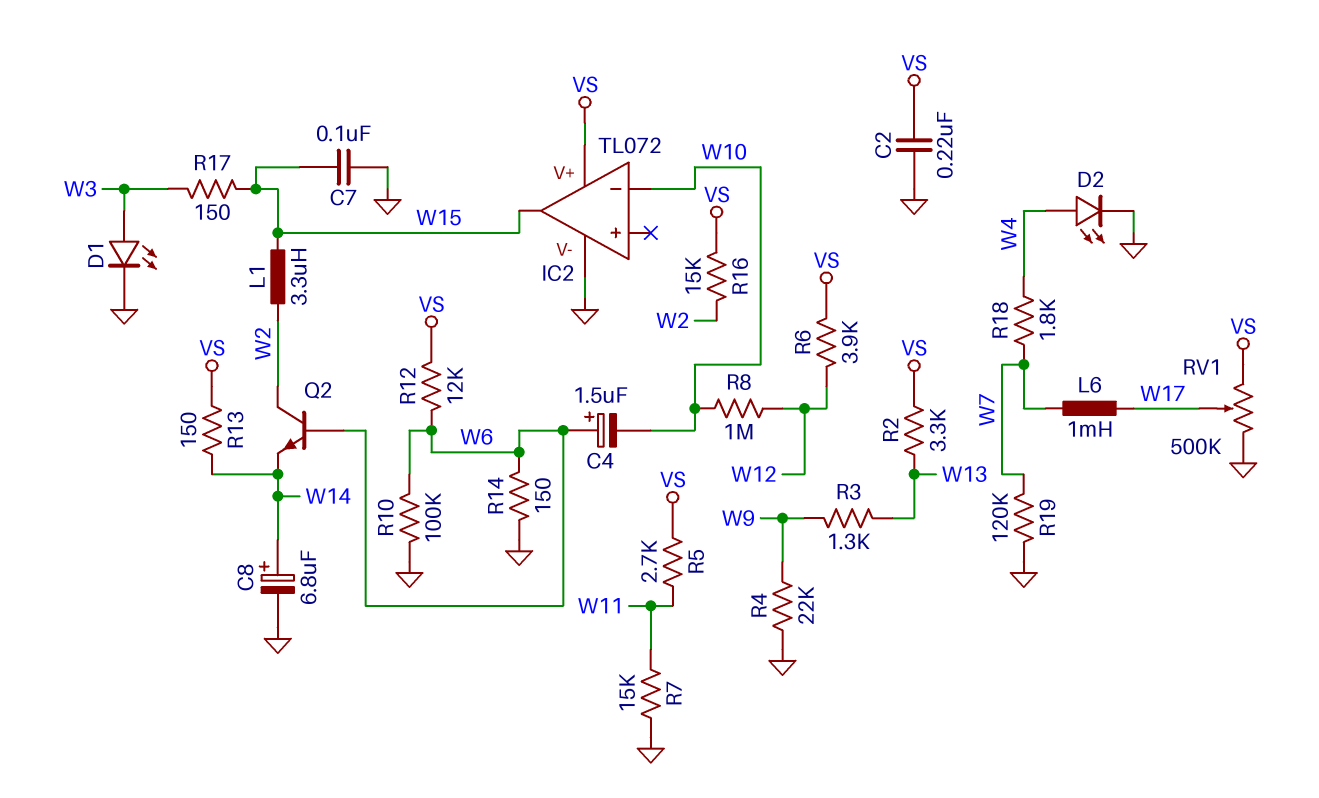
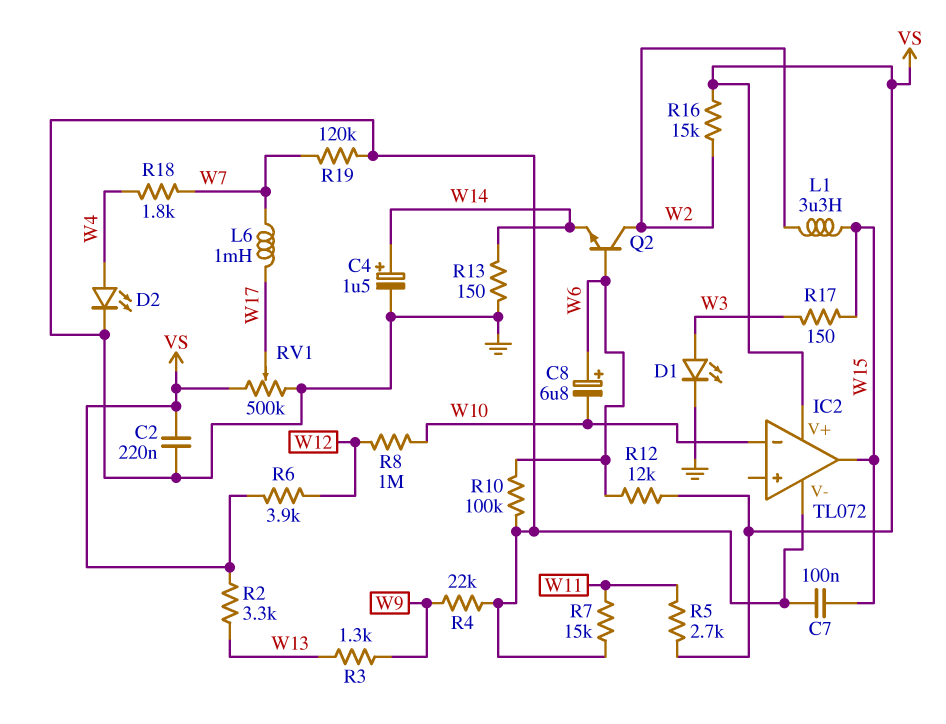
C4: 1.5uF (plus W6, minus W10) -> 1.5uF (plus W14, minus GND)
C8: 6.8uF (plus W14, minus GND) -> 6.8uF (plus W6, minus W10)
R13: 150 (VS, W14) -> 150 (GND, W14)
R14: 150 (GND, W6) -> none

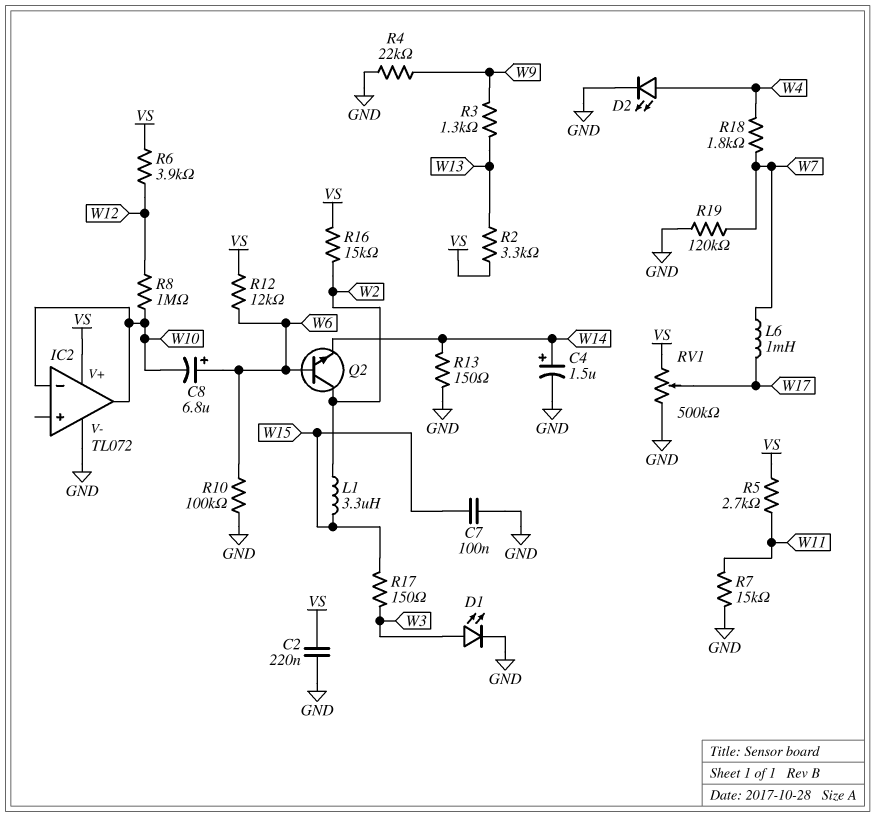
IC2 pin out: W15 -> W10

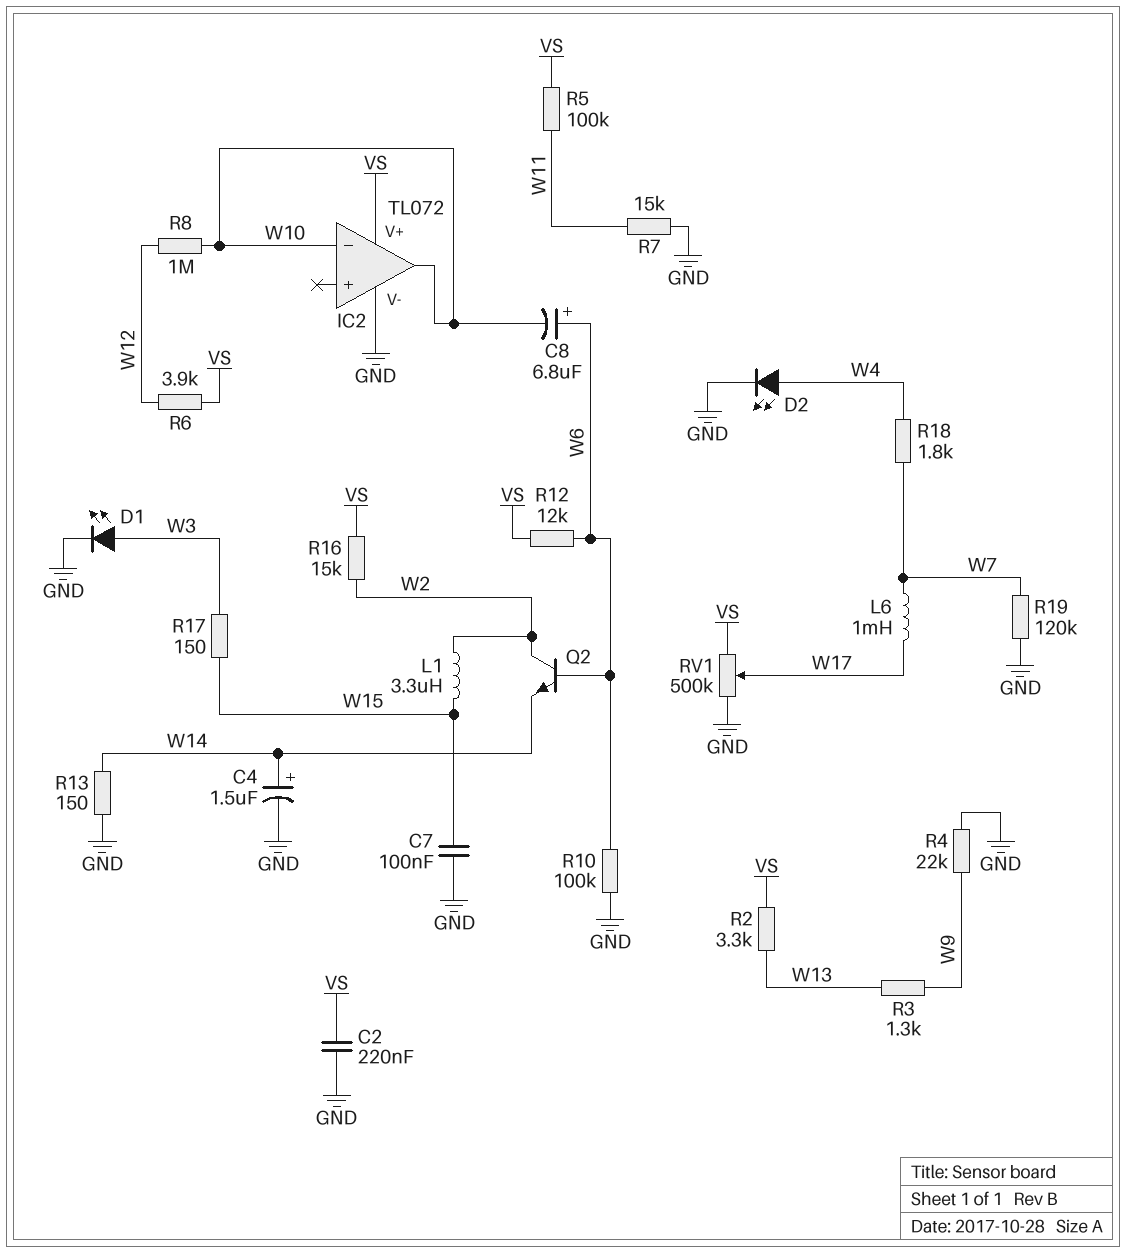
R5: 2.7k (VS, W11) -> 100k (VS, W11)

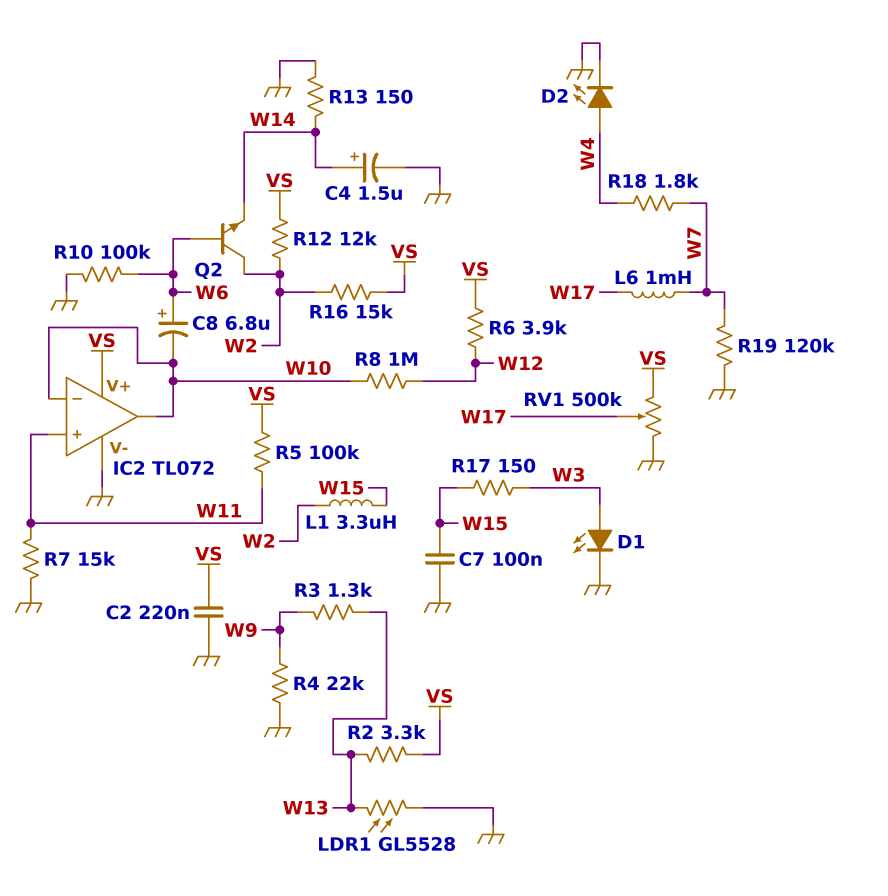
IC2 pin in+: none -> W11
LDR1: none -> GL5528 (GND, W13)
R12: 12k (VS, W6) -> 12k (VS, W2)

